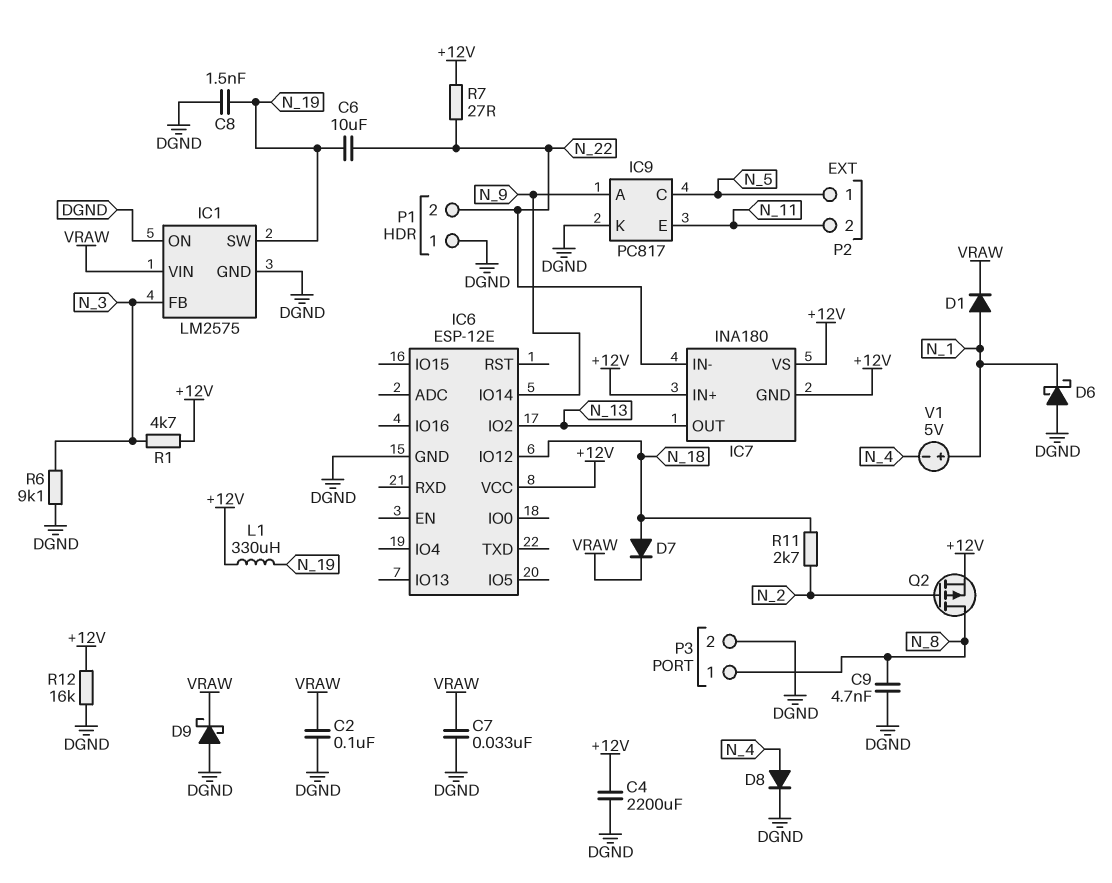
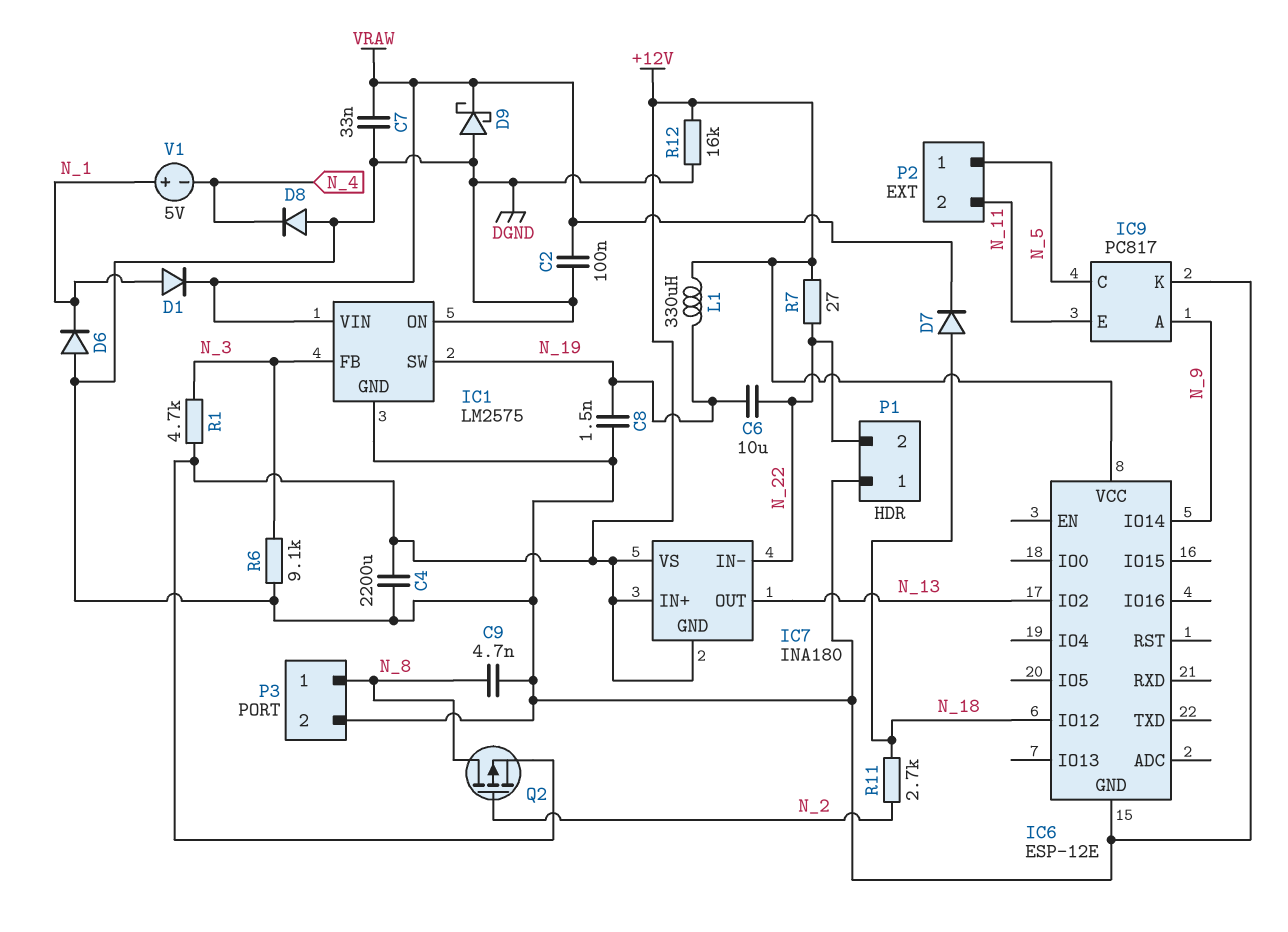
D6: schottky (A DGND, K N_1) -> diode (A DGND, K N_1)
D8: diode (A N_4, K DGND) -> diode (A DGND, K N_4)

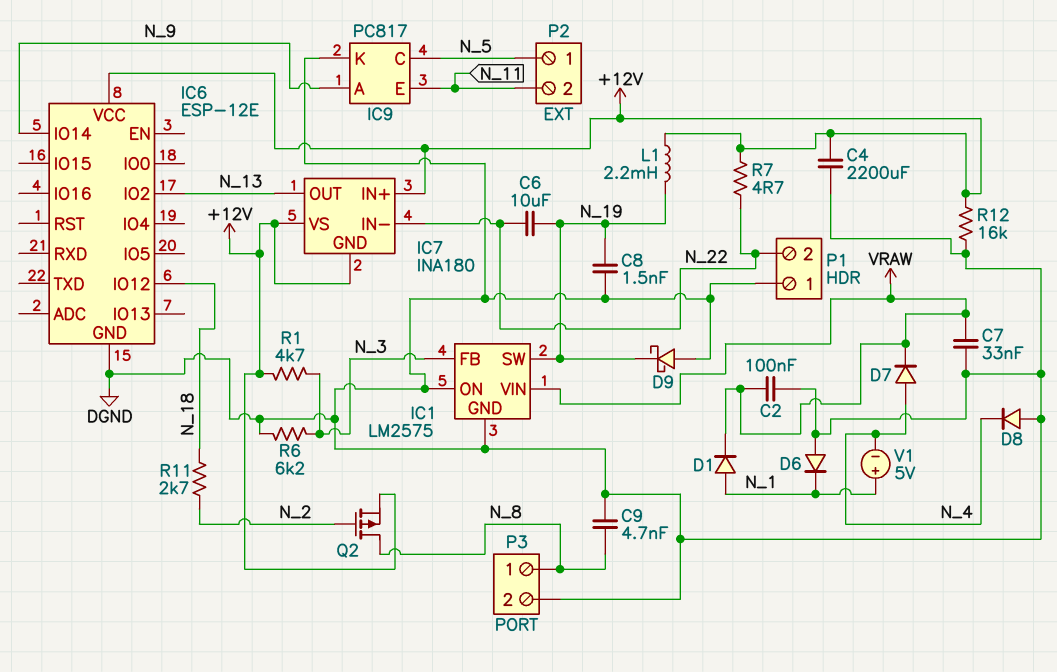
D7: diode (A N_18, K VRAW) -> diode (A N_4, K VRAW)
D9: schottky (A DGND, K VRAW) -> schottky (A DGND, K N_19)
L1: 330uH (+12V, N_19) -> 2.2mH (+12V, N_19)
R6: 9.1k (DGND, N_3) -> 6.2k (DGND, N_3)
R7: 27 (+12V, N_22) -> 4.7 (+12V, N_22)

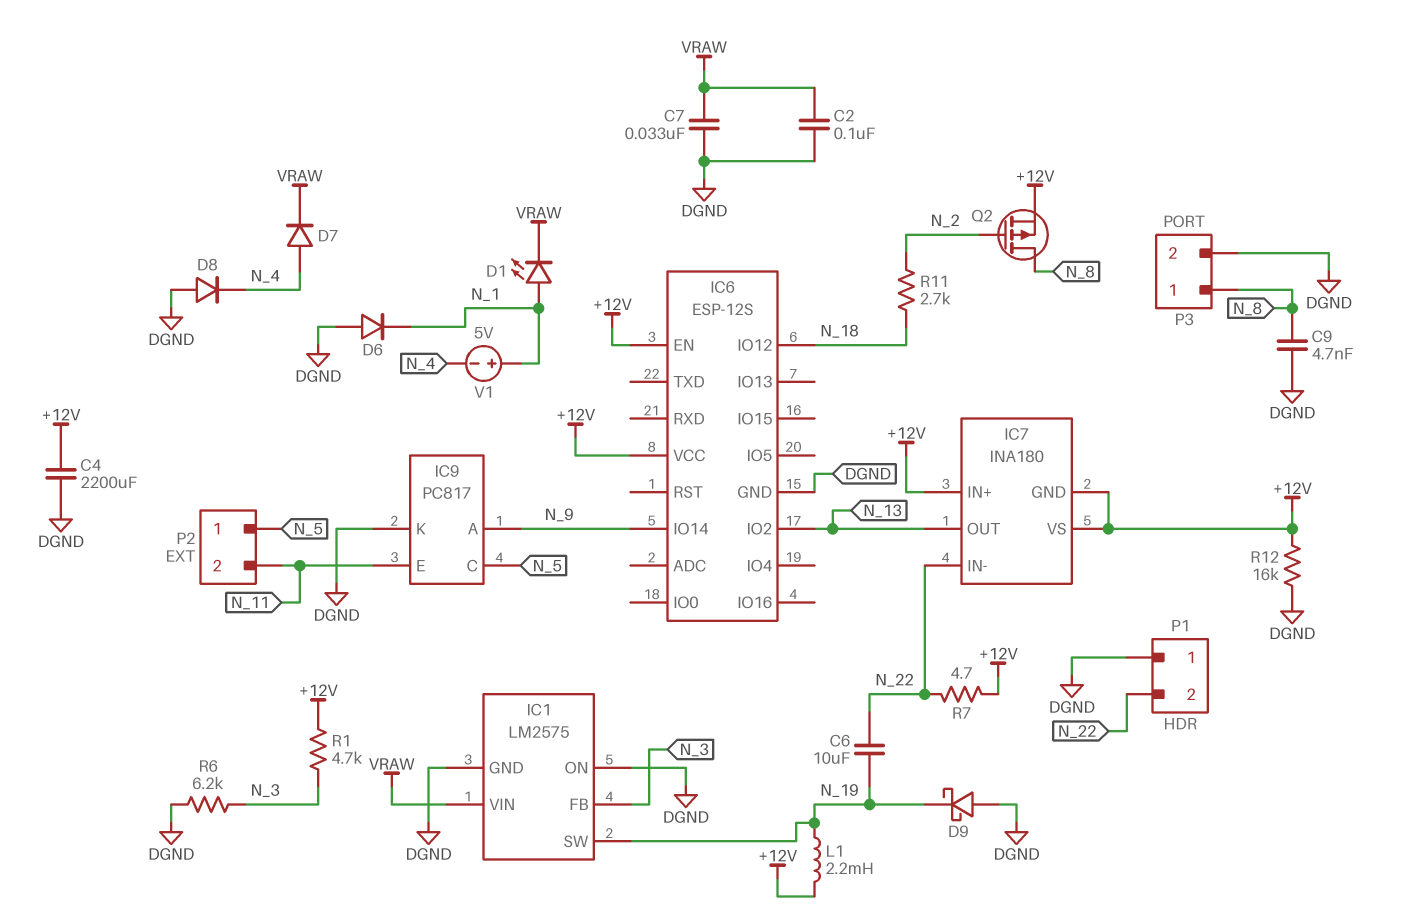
C8: 1.5nF (DGND, N_19) -> none
D1: diode (A N_1, K VRAW) -> LED (A N_1, K VRAW)
IC6: ESP-12E -> ESP-12S
IC6 pin EN: none -> +12V

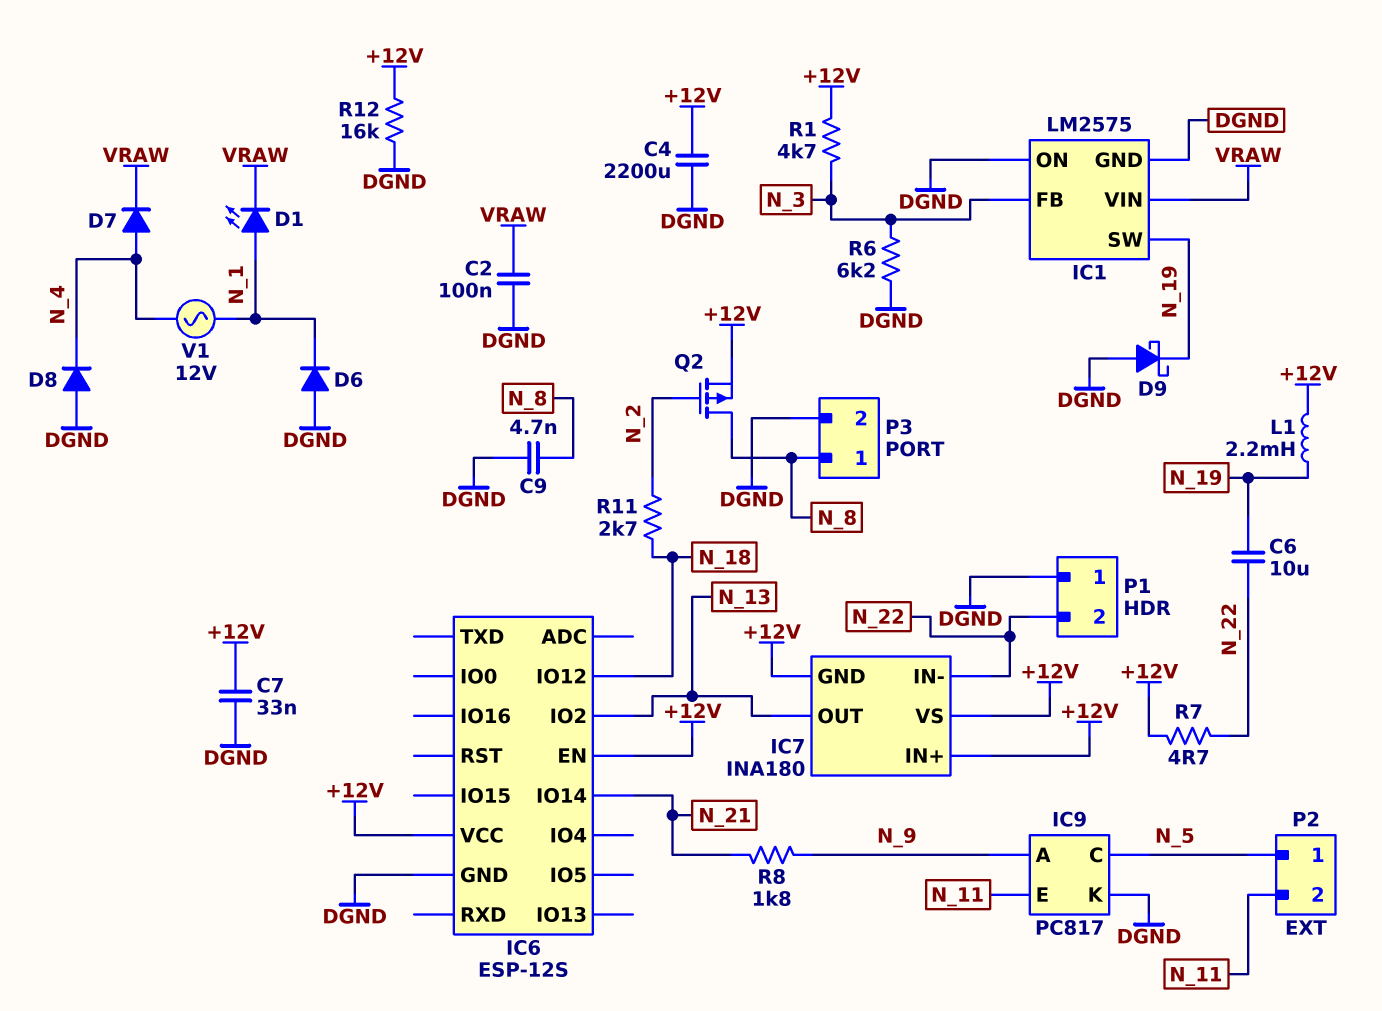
C7: 33nF (DGND, VRAW) -> 33nF (+12V, DGND)
IC6 pin IO14: N_9 -> N_21
R8: none -> 1.8k (N_9, N_21)
V1: 5V (plus N_1, minus N_4) -> AC 12V (N_1, N_4)

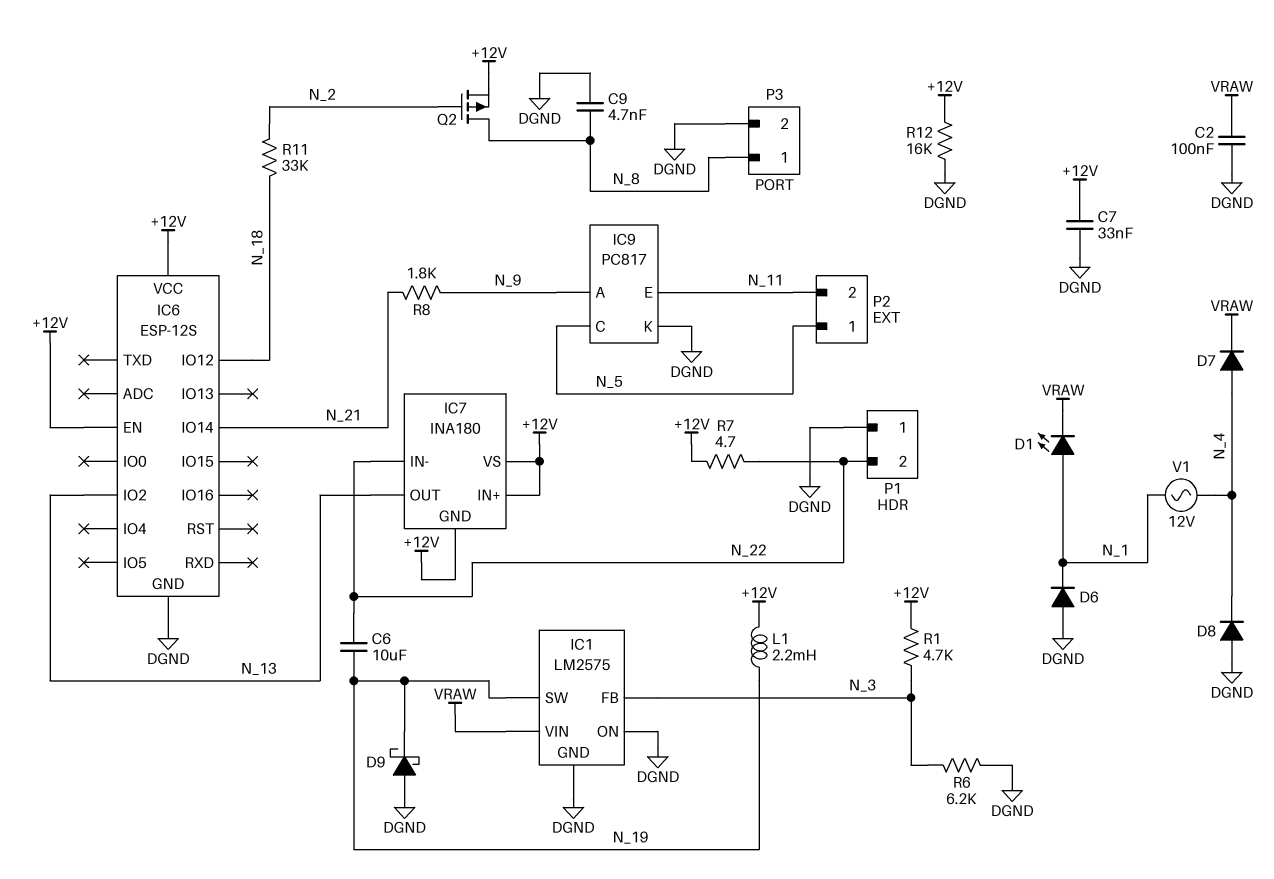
C4: 2200uF (+12V, DGND) -> none
R11: 2.7k (N_2, N_18) -> 33k (N_2, N_18)

